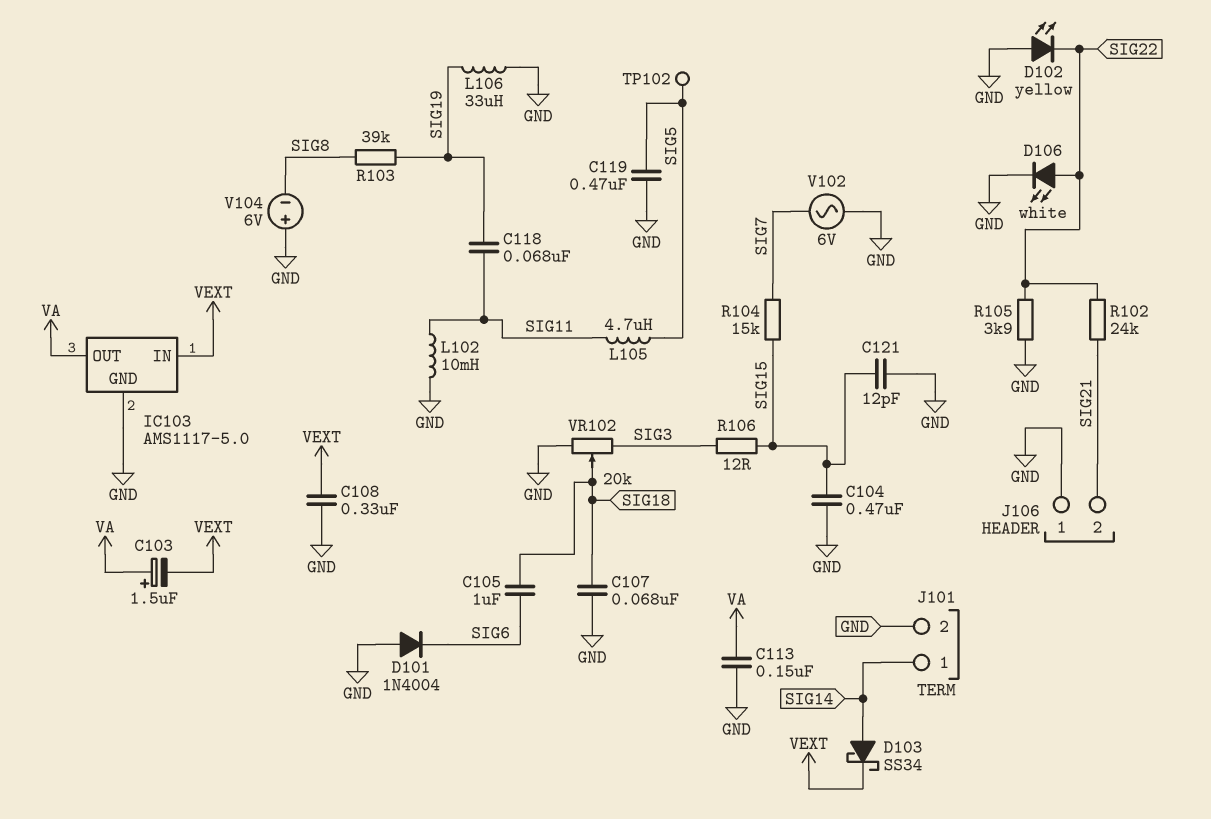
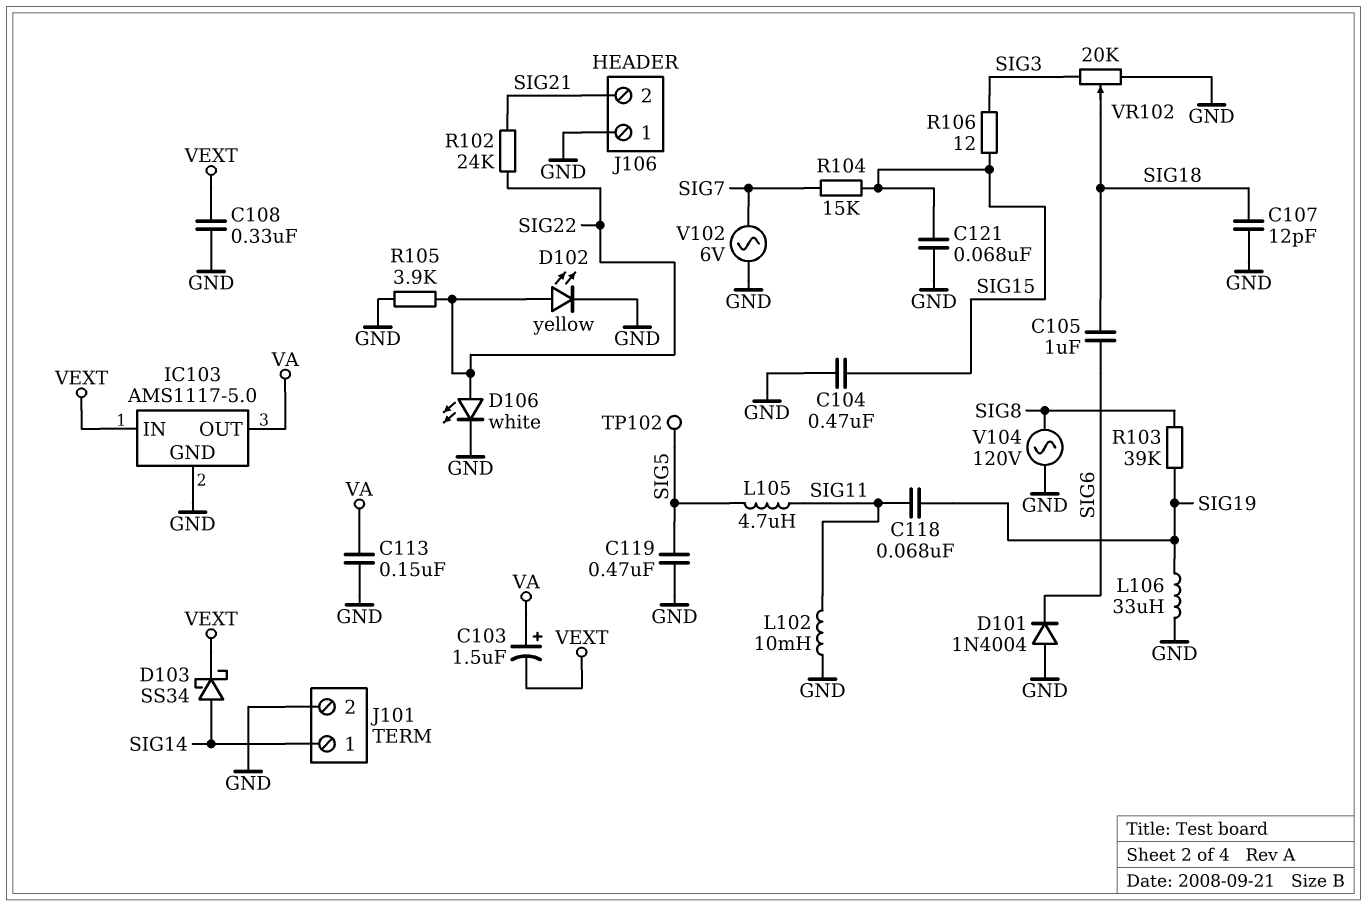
C107: 68nF (GND, SIG18) -> 12pF (GND, SIG18)
C121: 12pF (GND, SIG15) -> 68nF (GND, SIG15)
D102: LED yellow (A GND, K SIG22) -> LED yellow (A SIG22, K GND)
V104: 6V (plus GND, minus SIG8) -> AC 120V (GND, SIG8)

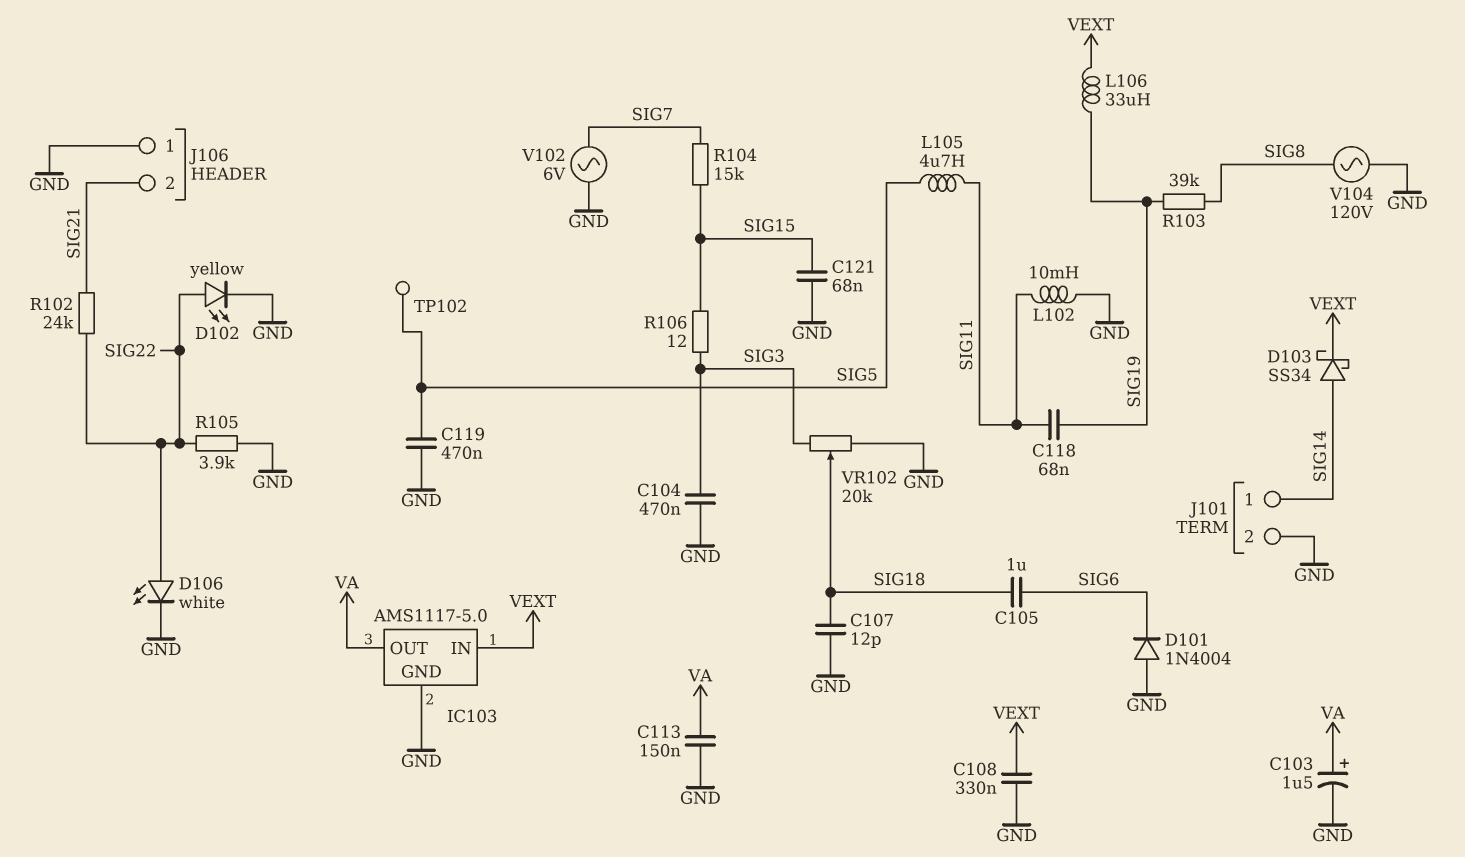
C103: 1.5uF (plus VA, minus VEXT) -> 1.5uF (plus VA, minus GND)
C104: 470nF (GND, SIG15) -> 470nF (GND, SIG3)
L106: 33uH (GND, SIG19) -> 33uH (SIG19, VEXT)

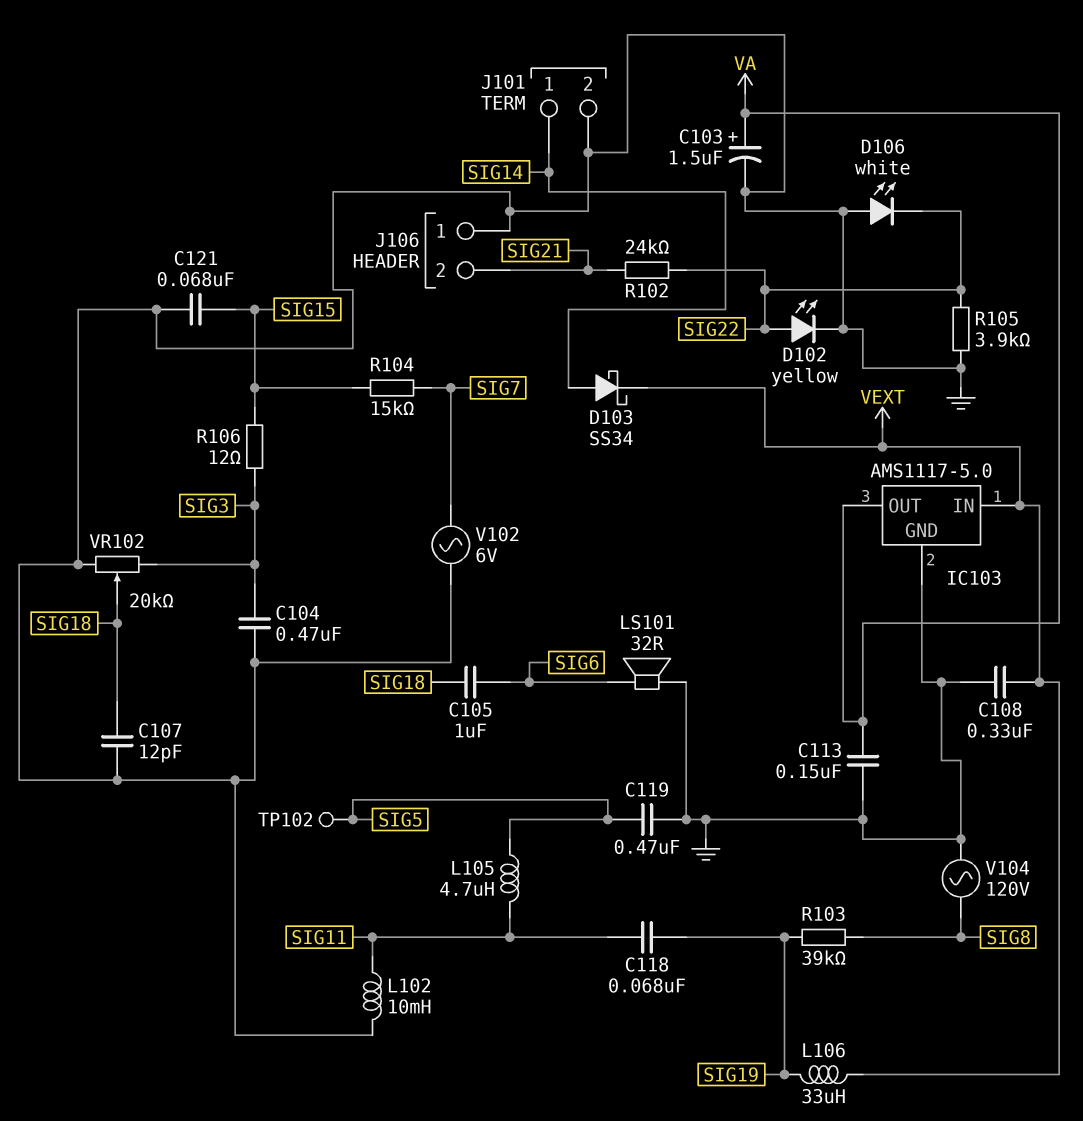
D101: diode 1N4004 (A GND, K SIG6) -> none
D106: LED white (A SIG22, K GND) -> LED white (A GND, K SIG22)
LS101: none -> speaker 32R (GND, SIG6)

